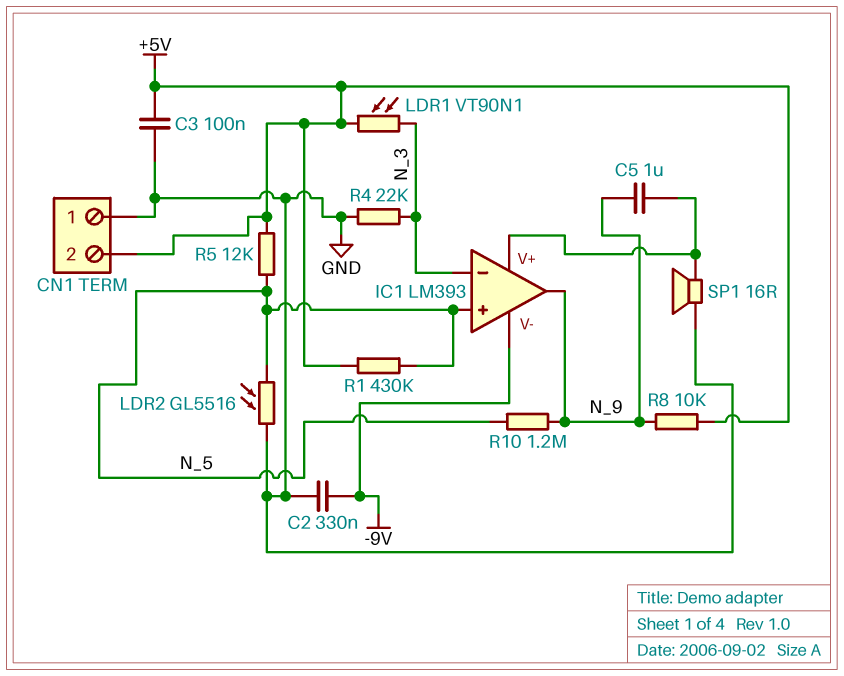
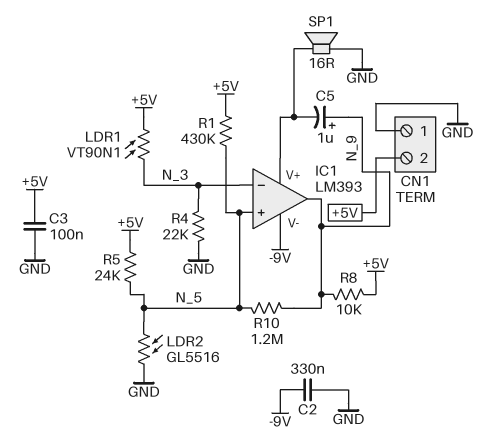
C5: 1uF (IC1/V+, N_9) -> 1uF (plus N_9, minus IC1/V+)
R5: 12k (+5V, N_5) -> 24k (+5V, N_5)

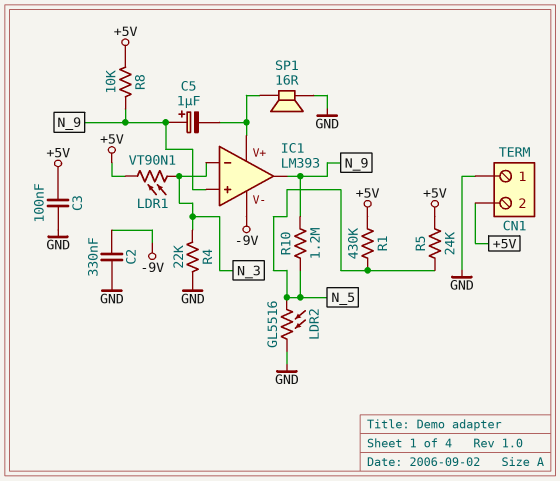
IC1 pin in+: N_5 -> N_9

